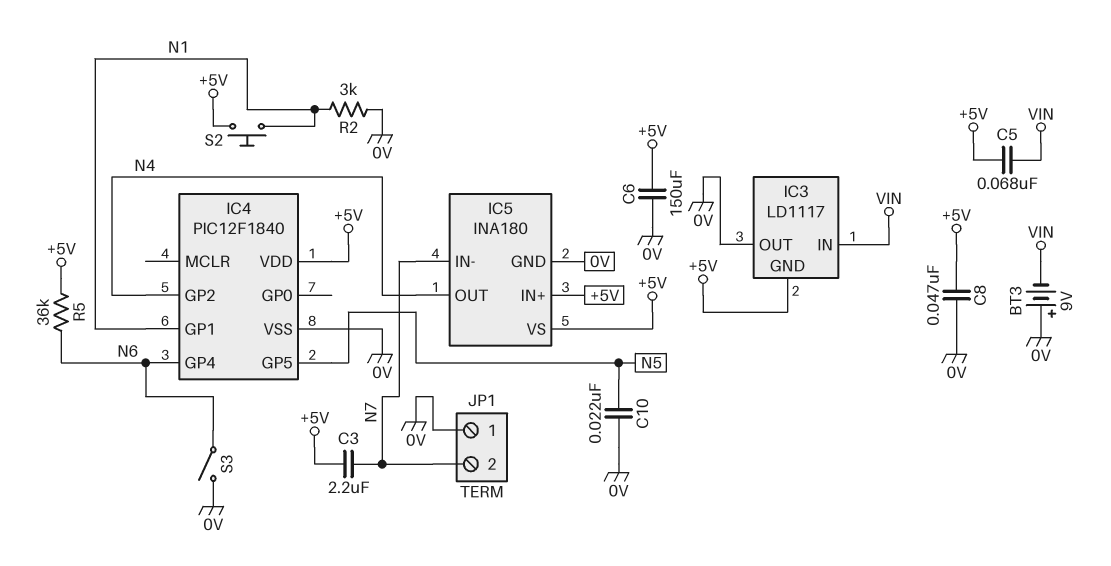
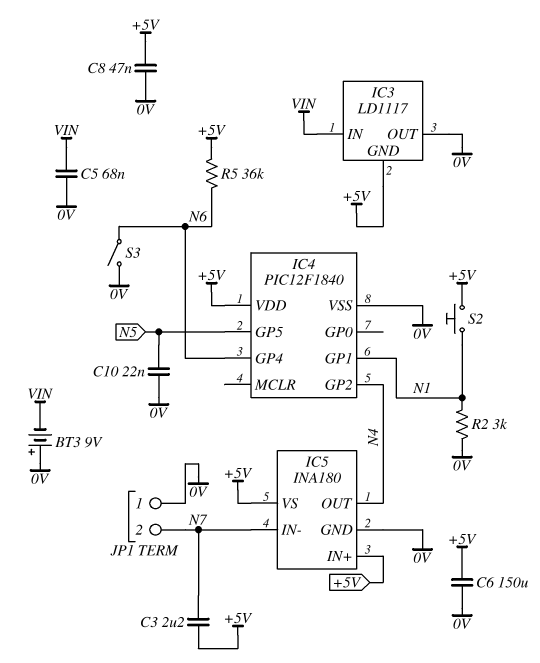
C5: 68nF (+5V, VIN) -> 68nF (0V, VIN)

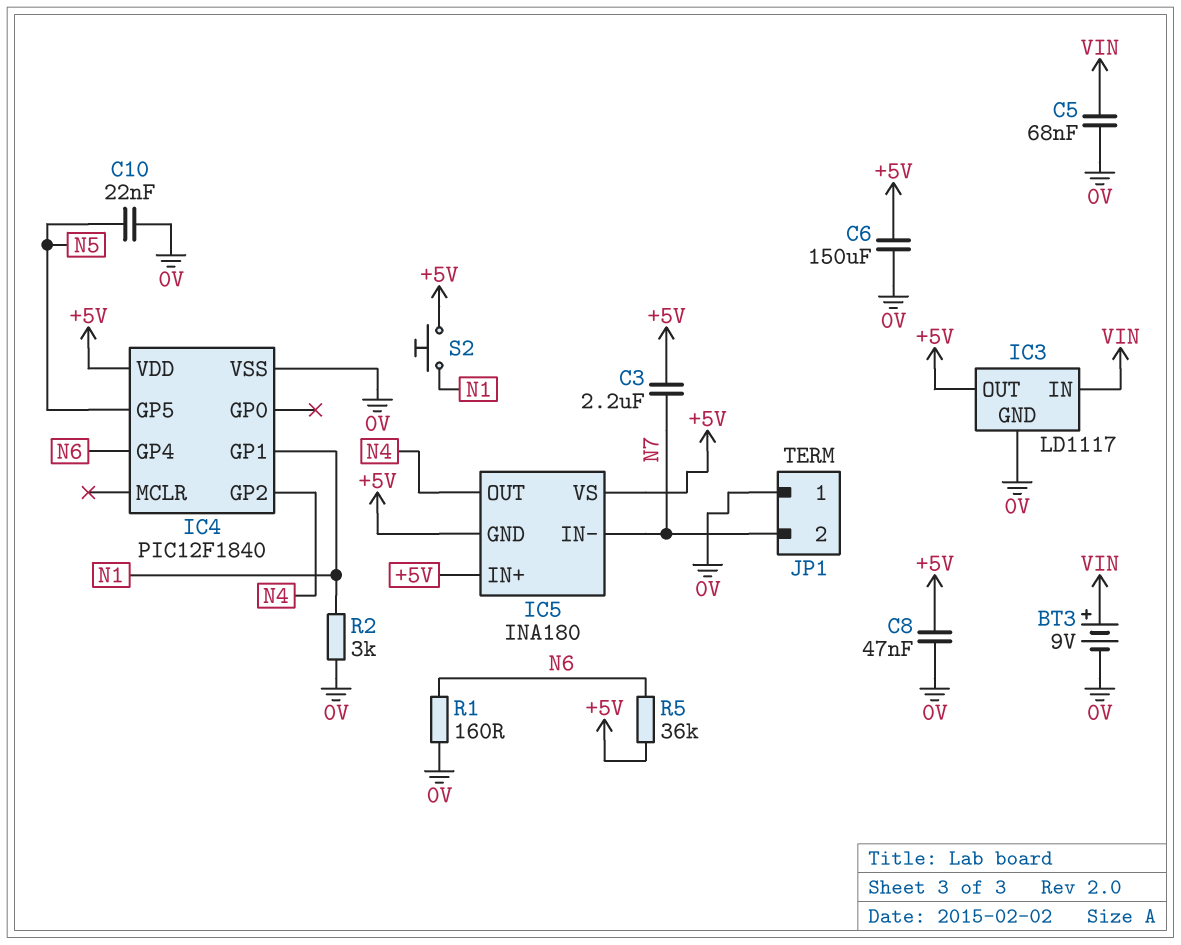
BT3: 9V (plus 0V, minus VIN) -> 9V (plus VIN, minus 0V)
IC3 pin GND: +5V -> 0V
IC3 pin OUT: 0V -> +5V
IC5 pin GND: 0V -> +5V
R1: none -> 160 (0V, N6)
S3: switch (0V, N6) -> none

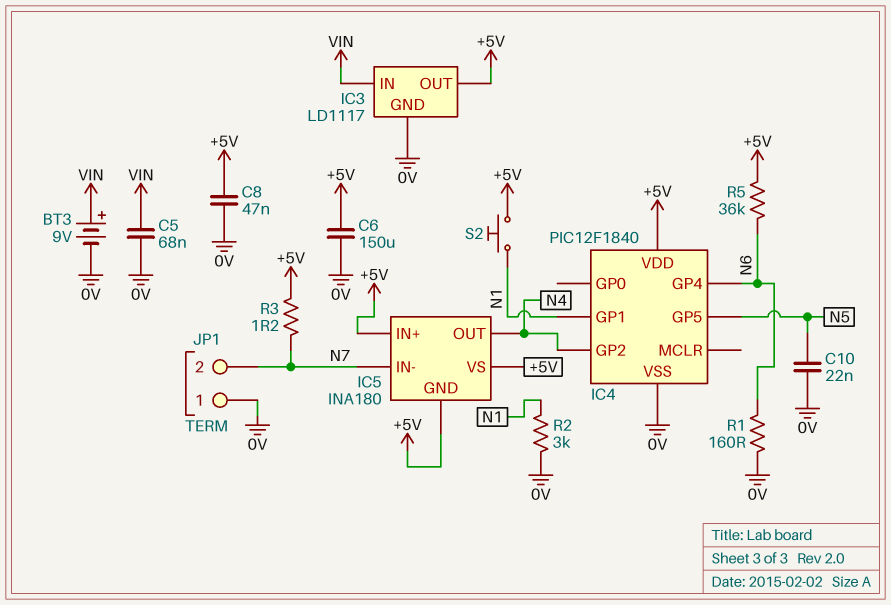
C3: 2.2uF (+5V, N7) -> none
R3: none -> 1.2 (+5V, N7)

